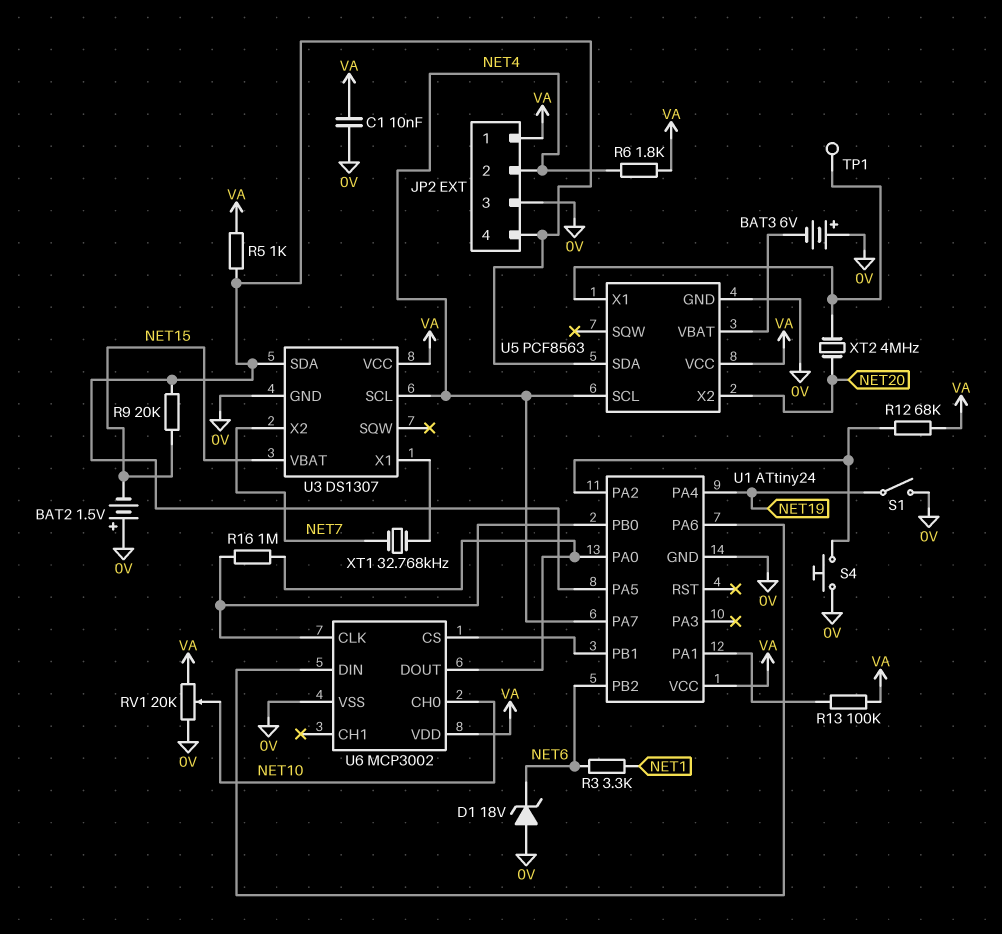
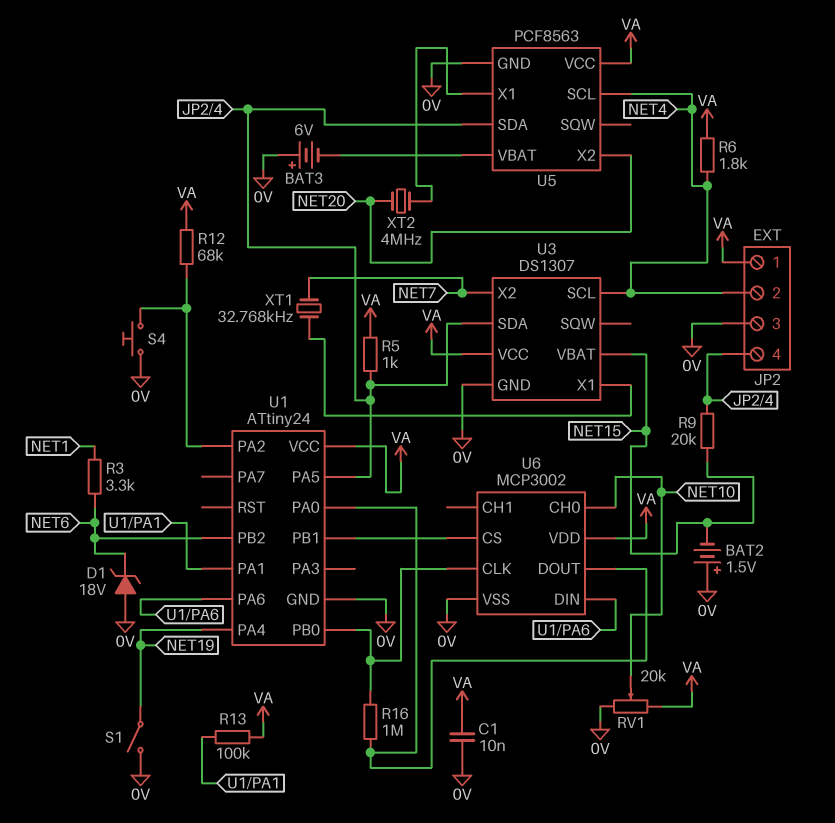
TP1: test point (U5/X1) -> none
U1 pin PA7: NET4 -> none

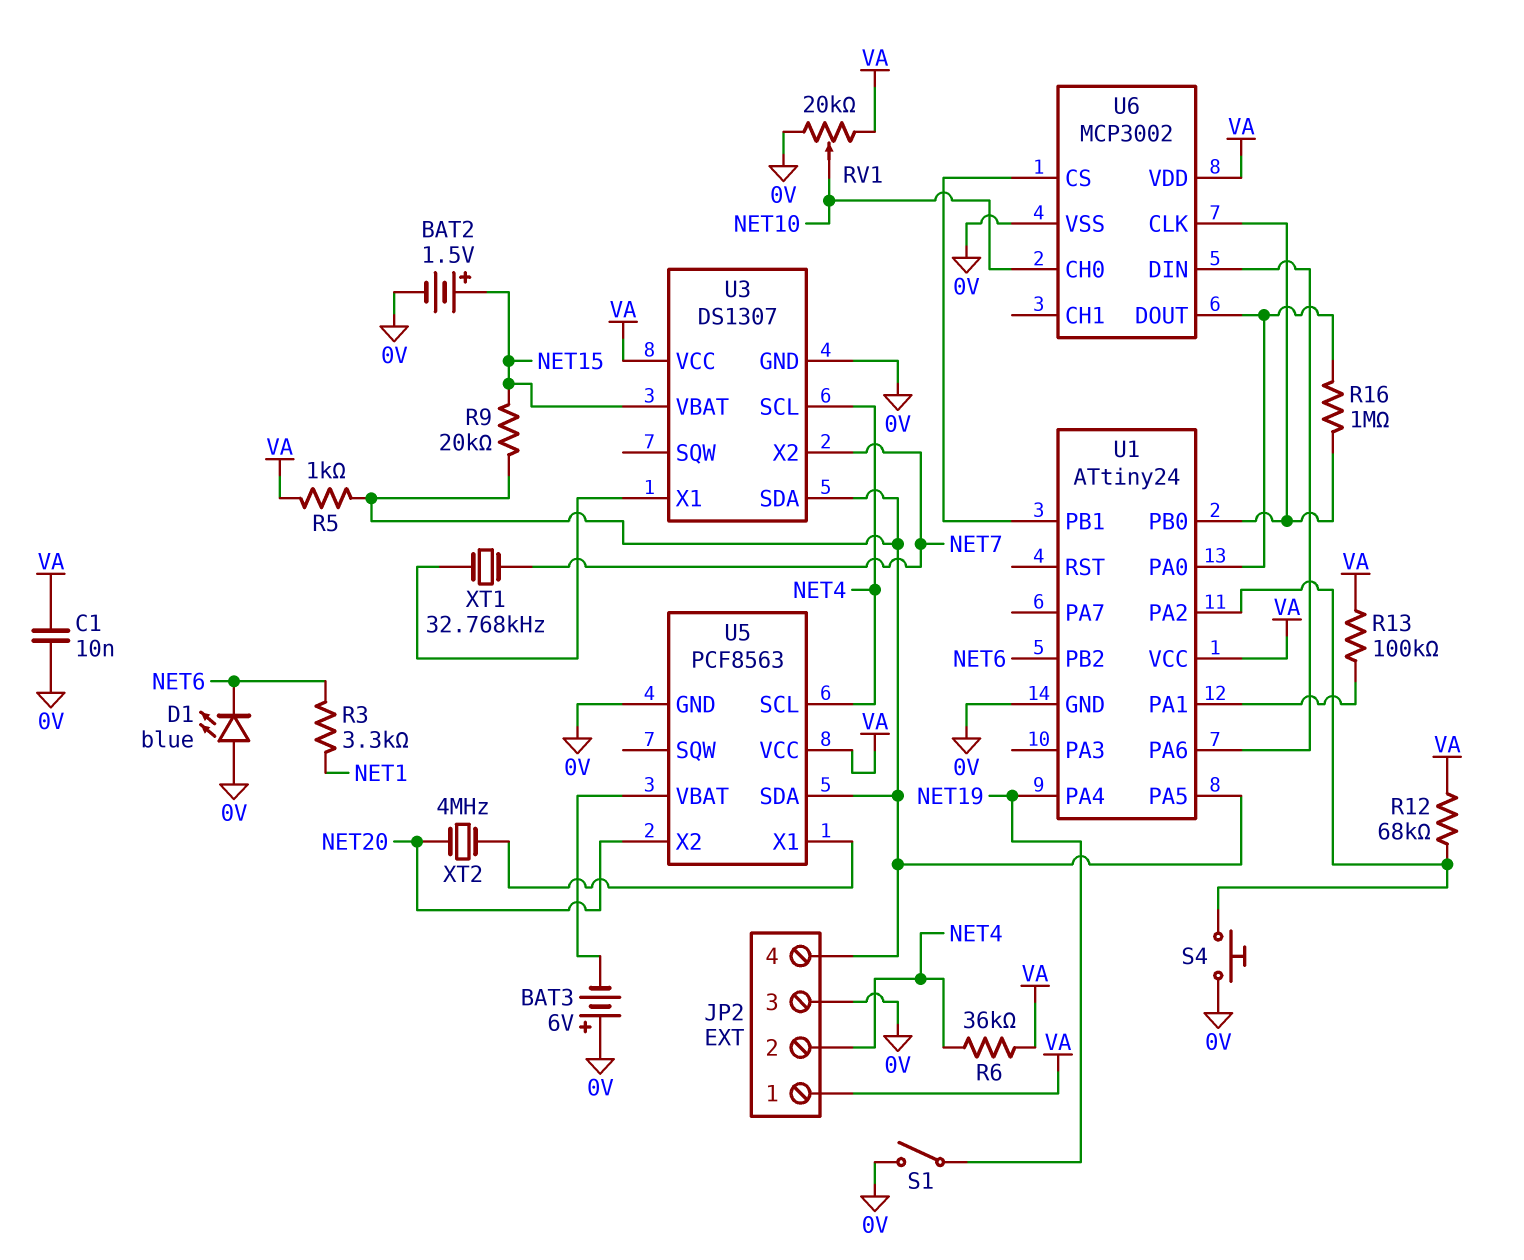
BAT2: 1.5V (plus 0V, minus NET15) -> 1.5V (plus NET15, minus 0V)
D1: zener 18V (A 0V, K NET6) -> LED blue (A 0V, K NET6)
R6: 1.8k (NET4, VA) -> 36k (NET4, VA)

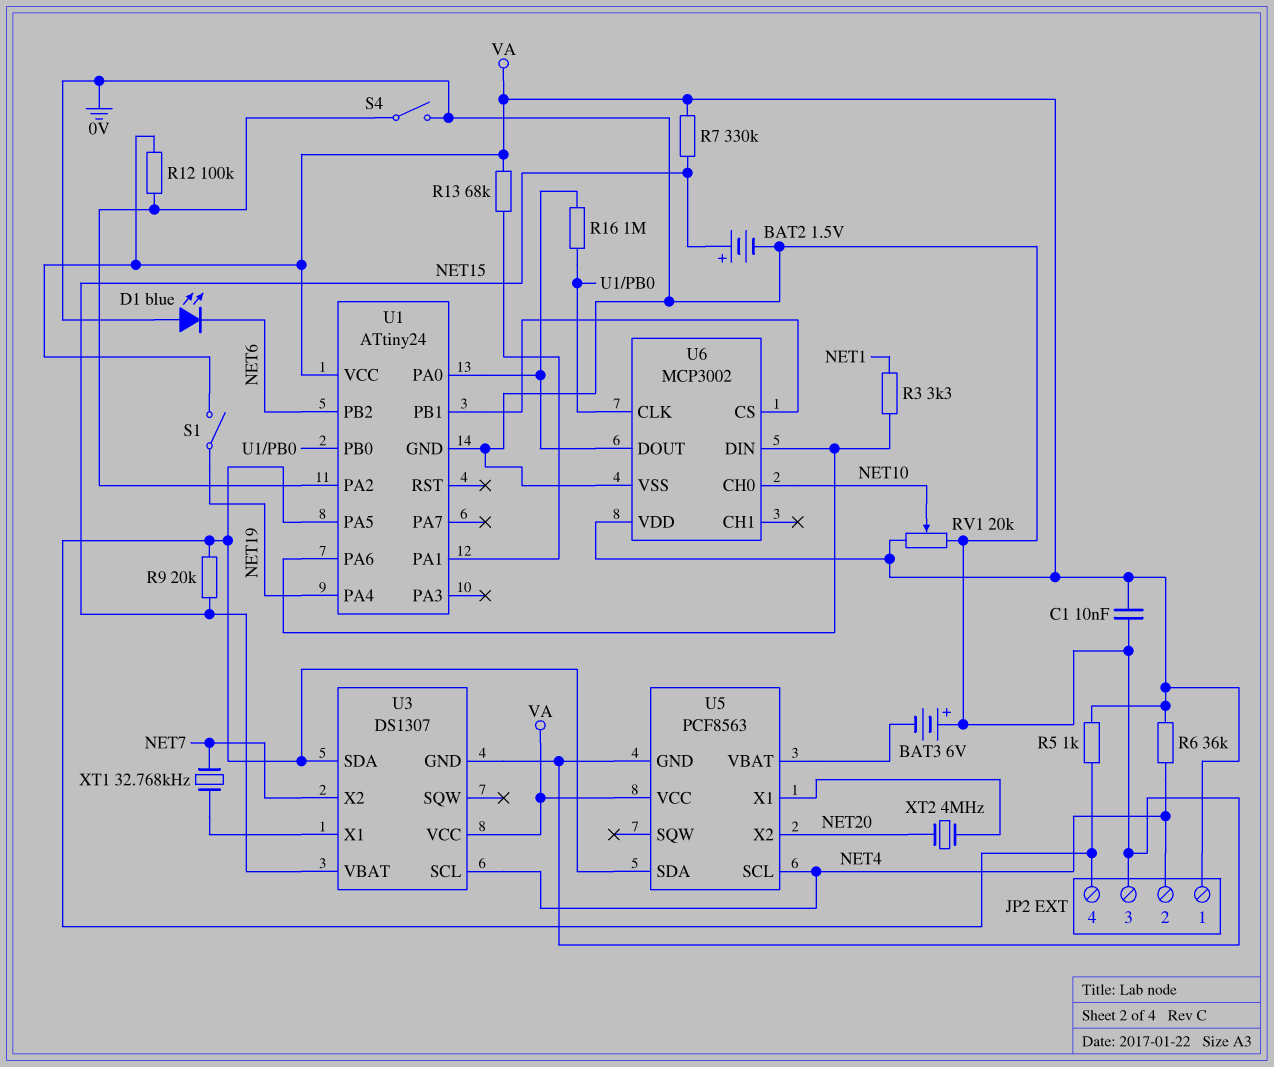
R3: 3.3k (NET1, NET6) -> 3.3k (NET1, U1/PA6)
R7: none -> 330k (NET15, VA)
R12: 68k (U1/PA2, VA) -> 100k (U1/PA2, VA)
R13: 100k (U1/PA1, VA) -> 68k (U1/PA1, VA)
S1: switch (0V, NET19) -> switch (NET19, VA)
S4: button (0V, U1/PA2) -> switch (0V, U1/PA2)

